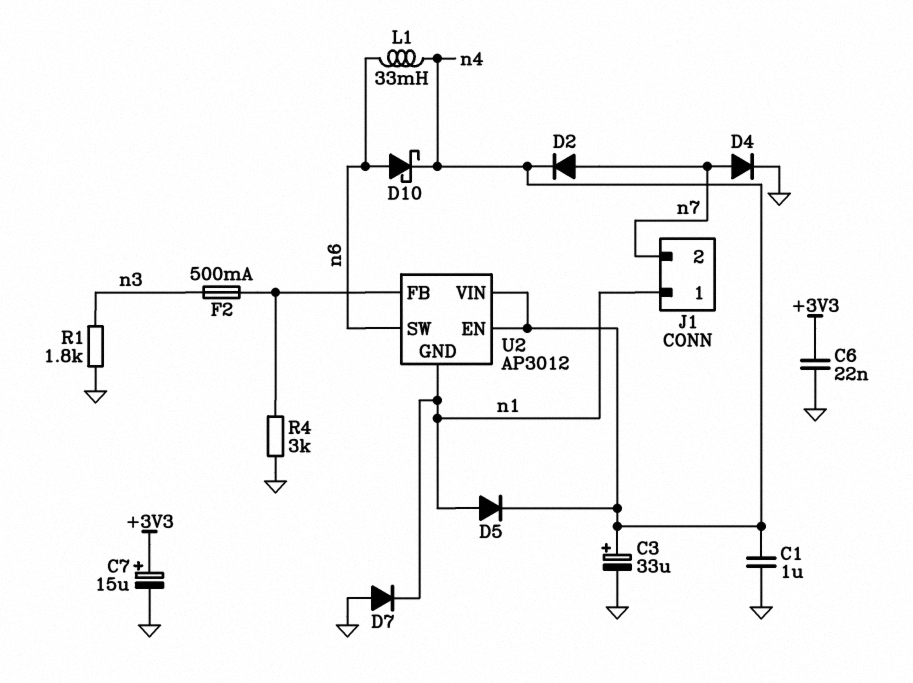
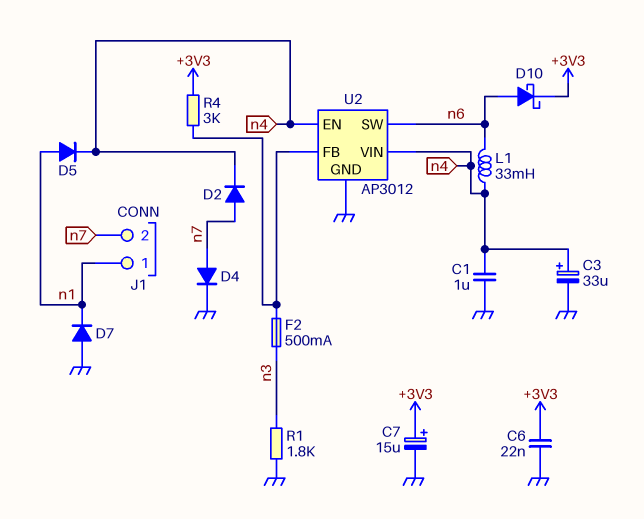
D10: schottky (A n6, K n4) -> schottky (A n6, K +3V3)
R4: 3k (GND, U2/FB) -> 3k (+3V3, U2/FB)
U2 pin GND: n1 -> GND

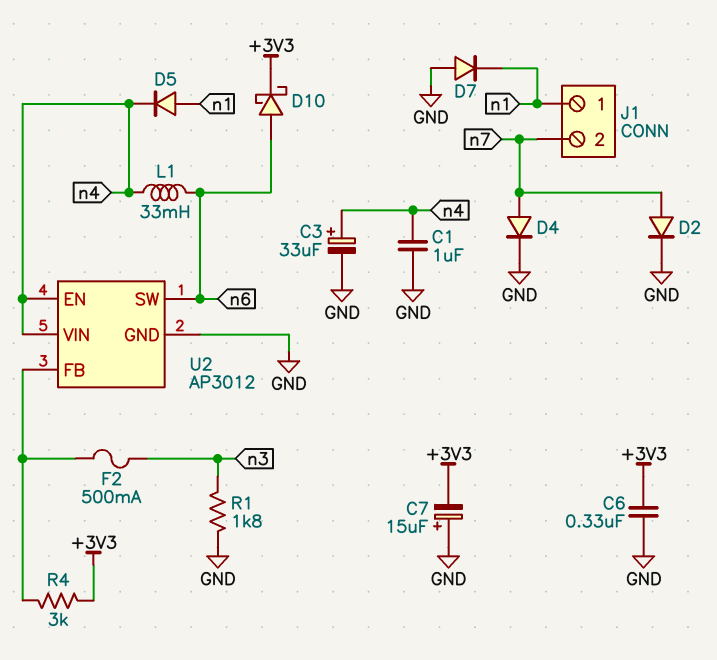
C6: 22nF (+3V3, GND) -> 330nF (+3V3, GND)
C7: 15uF (plus +3V3, minus GND) -> 15uF (plus GND, minus +3V3)
D2: diode (A n7, K n4) -> diode (A n7, K GND)

